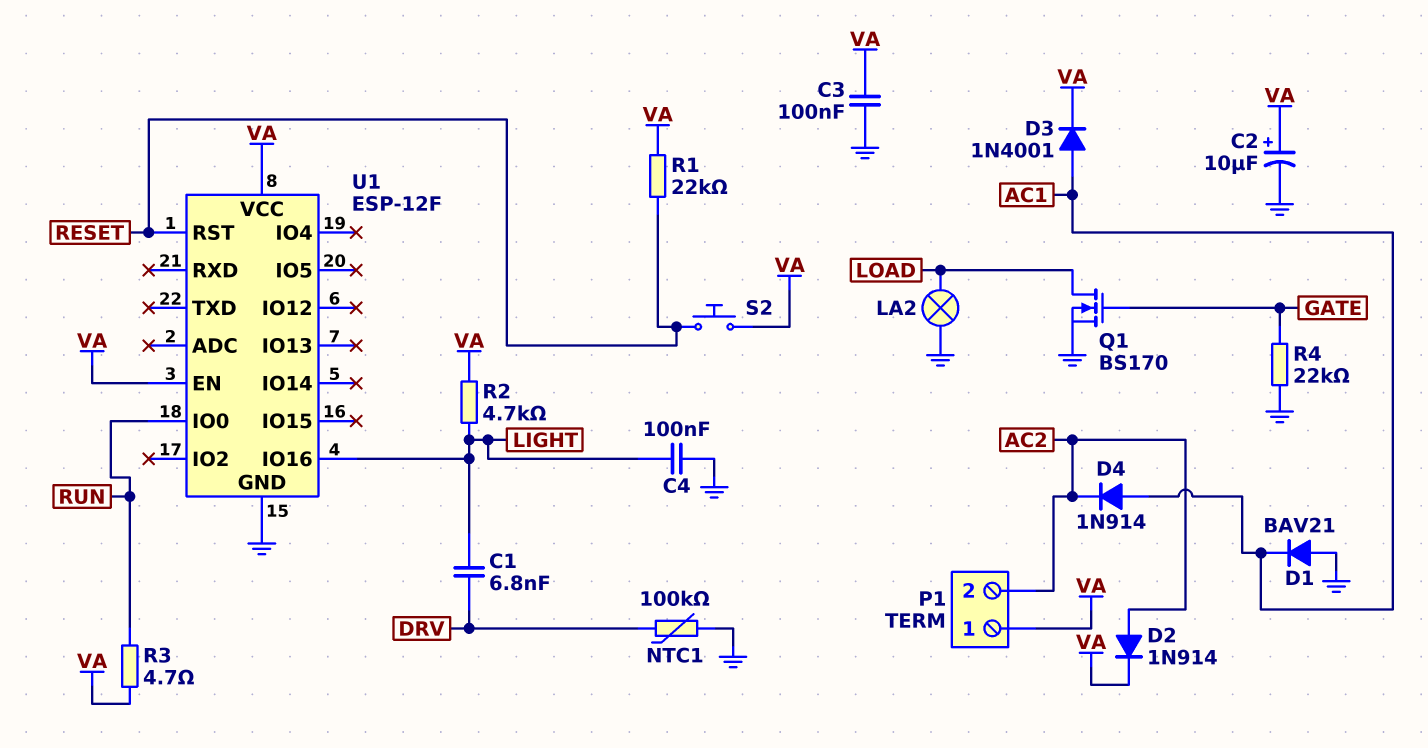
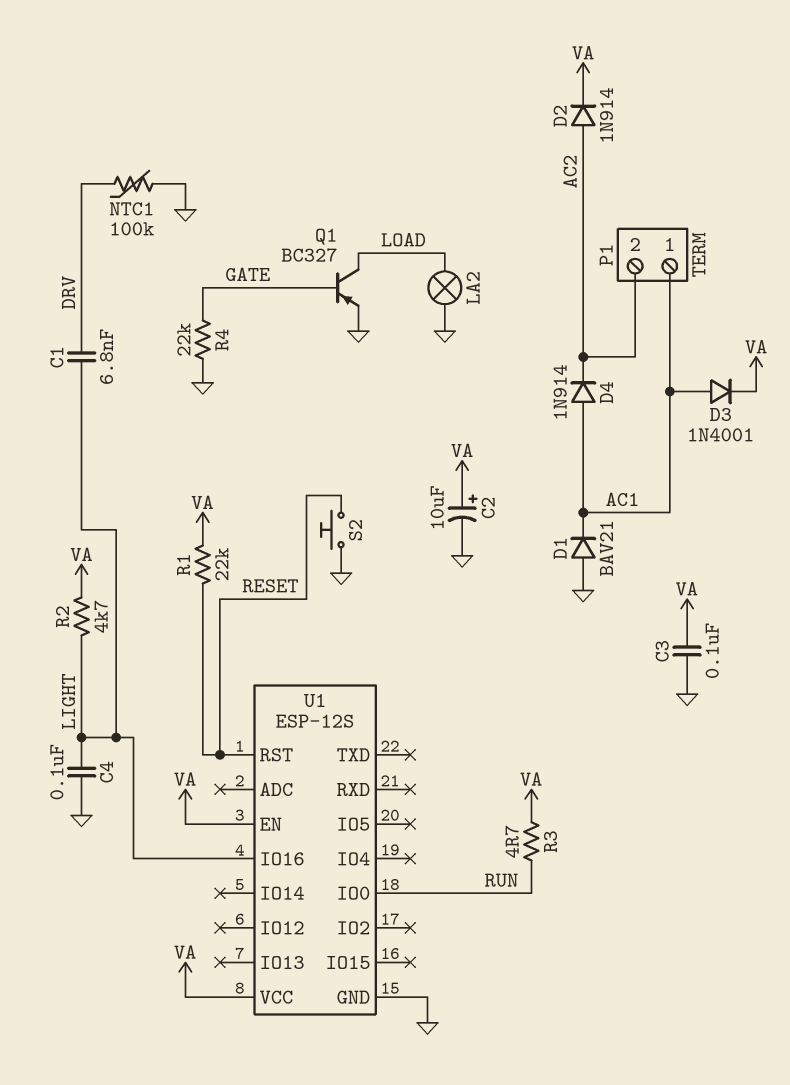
P1 pin 1: VA -> AC1
Q1: NMOS BS170 (G GATE, D LOAD, S GND) -> PNP BC327 (B GATE, C LOAD, E GND)
S2: button (RESET, VA) -> button (GND, RESET)
U1: ESP-12F -> ESP-12S

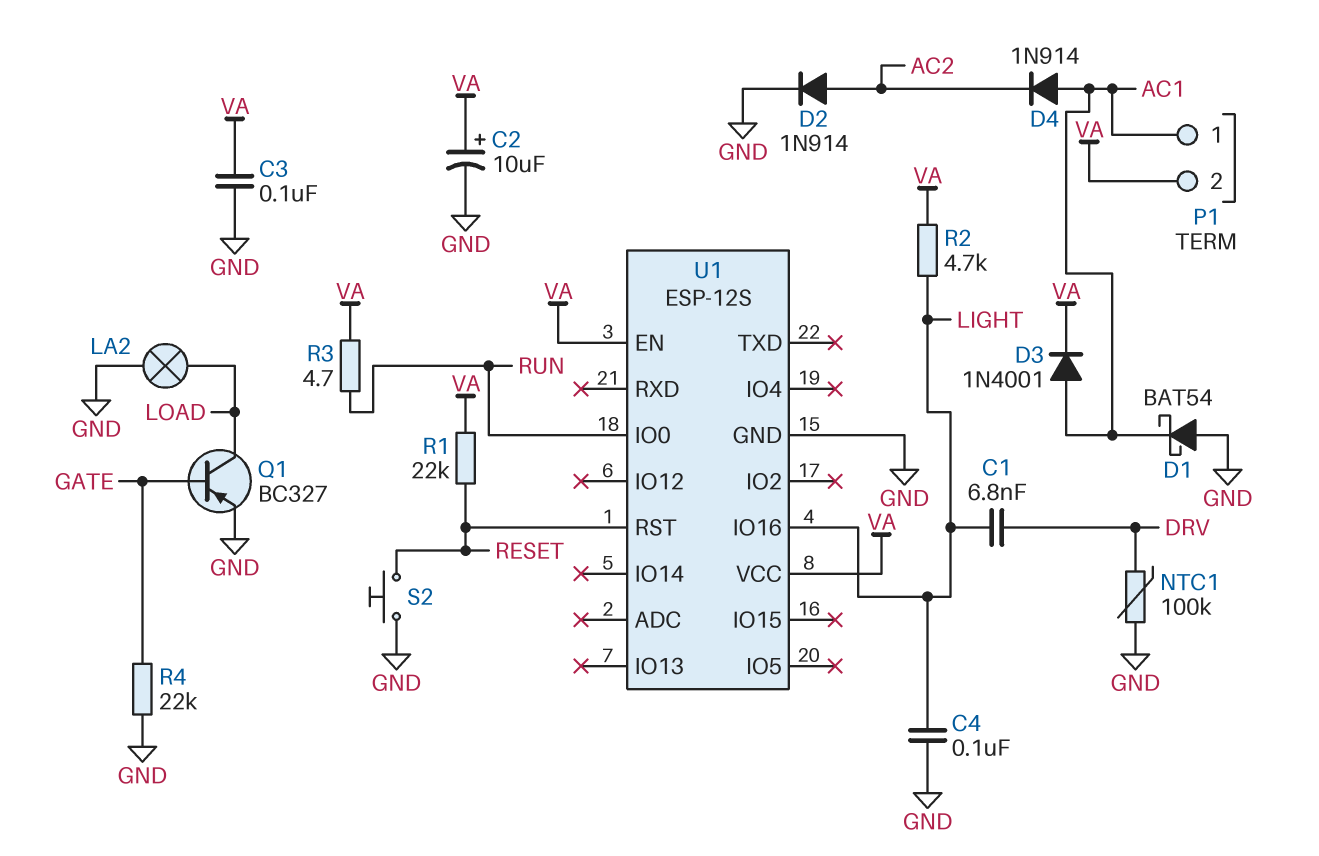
D1: diode BAV21 (A GND, K AC1) -> schottky BAT54 (A GND, K AC1)
D2: diode 1N914 (A AC2, K VA) -> diode 1N914 (A AC2, K GND)
P1 pin 2: AC2 -> VA

